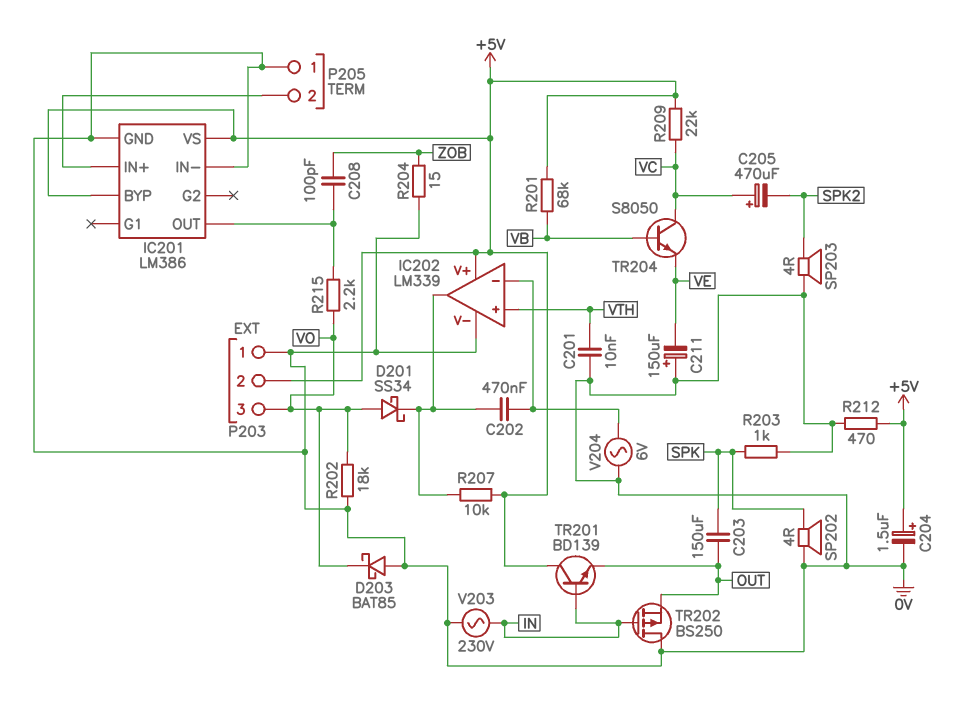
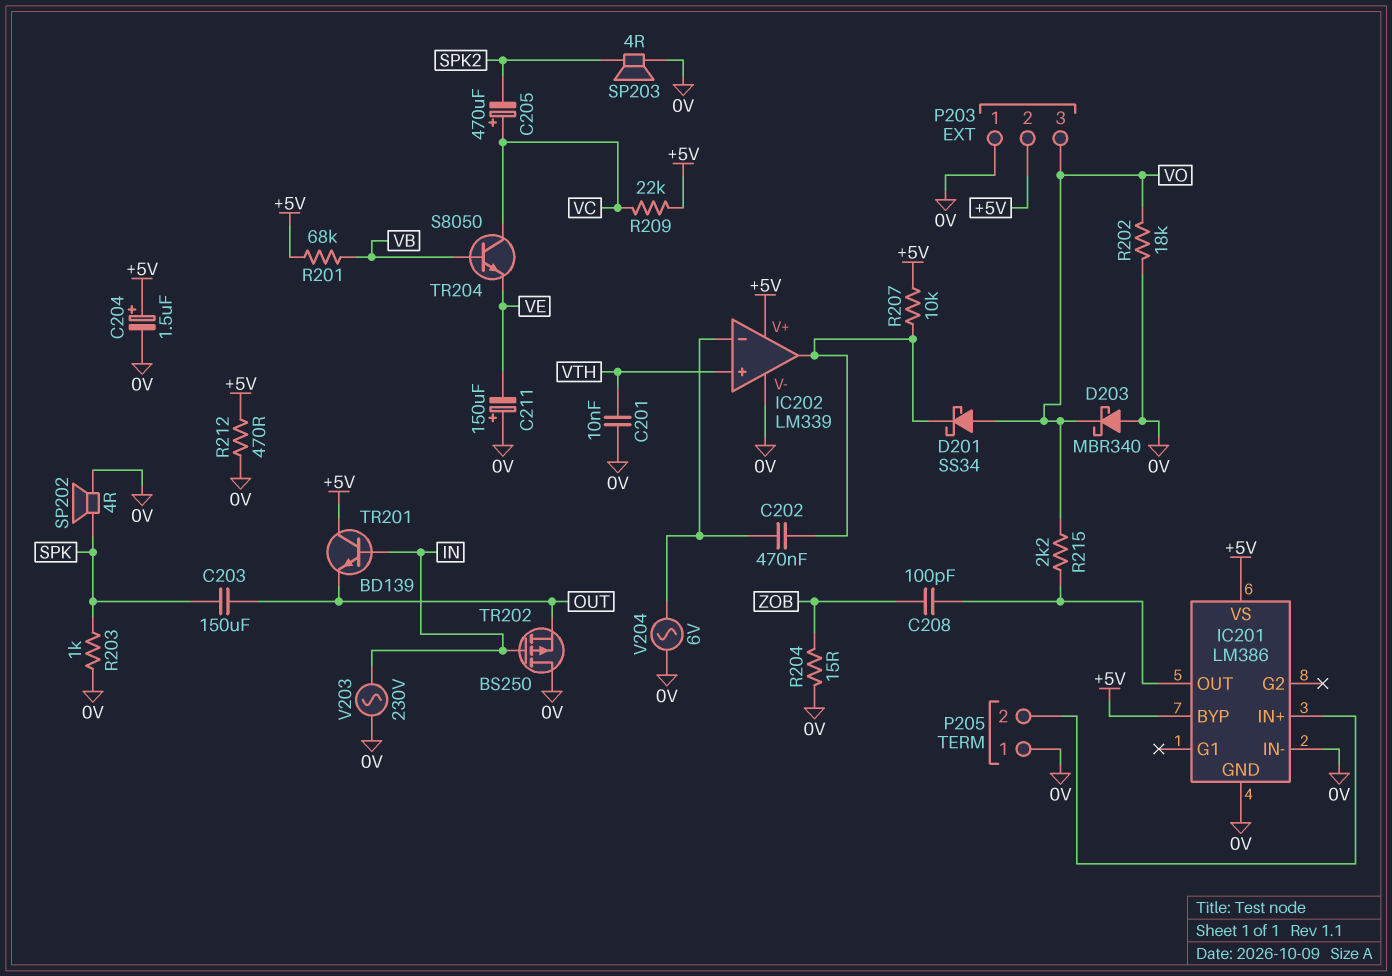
D203: schottky BAT85 (A 0V, K VO) -> schottky MBR340 (A 0V, K VO)

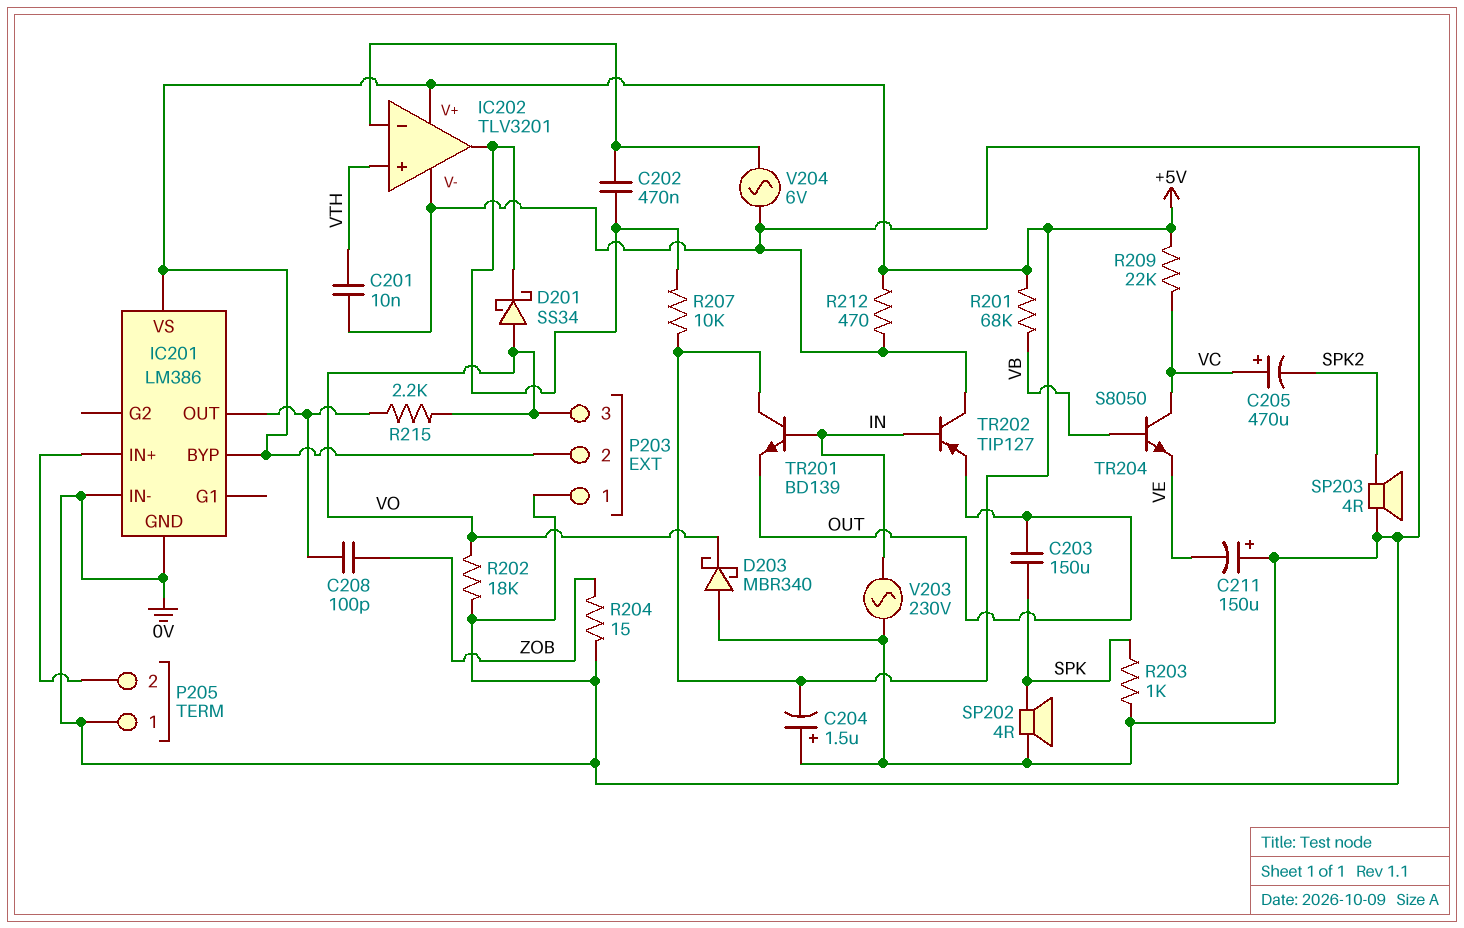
C204: 1.5uF (plus +5V, minus 0V) -> 1.5uF (plus 0V, minus +5V)
IC202: LM339 -> TLV3201
TR202: PMOS BS250 (G IN, D 0V, S OUT) -> PNP TIP127 (B IN, C 0V, E OUT)

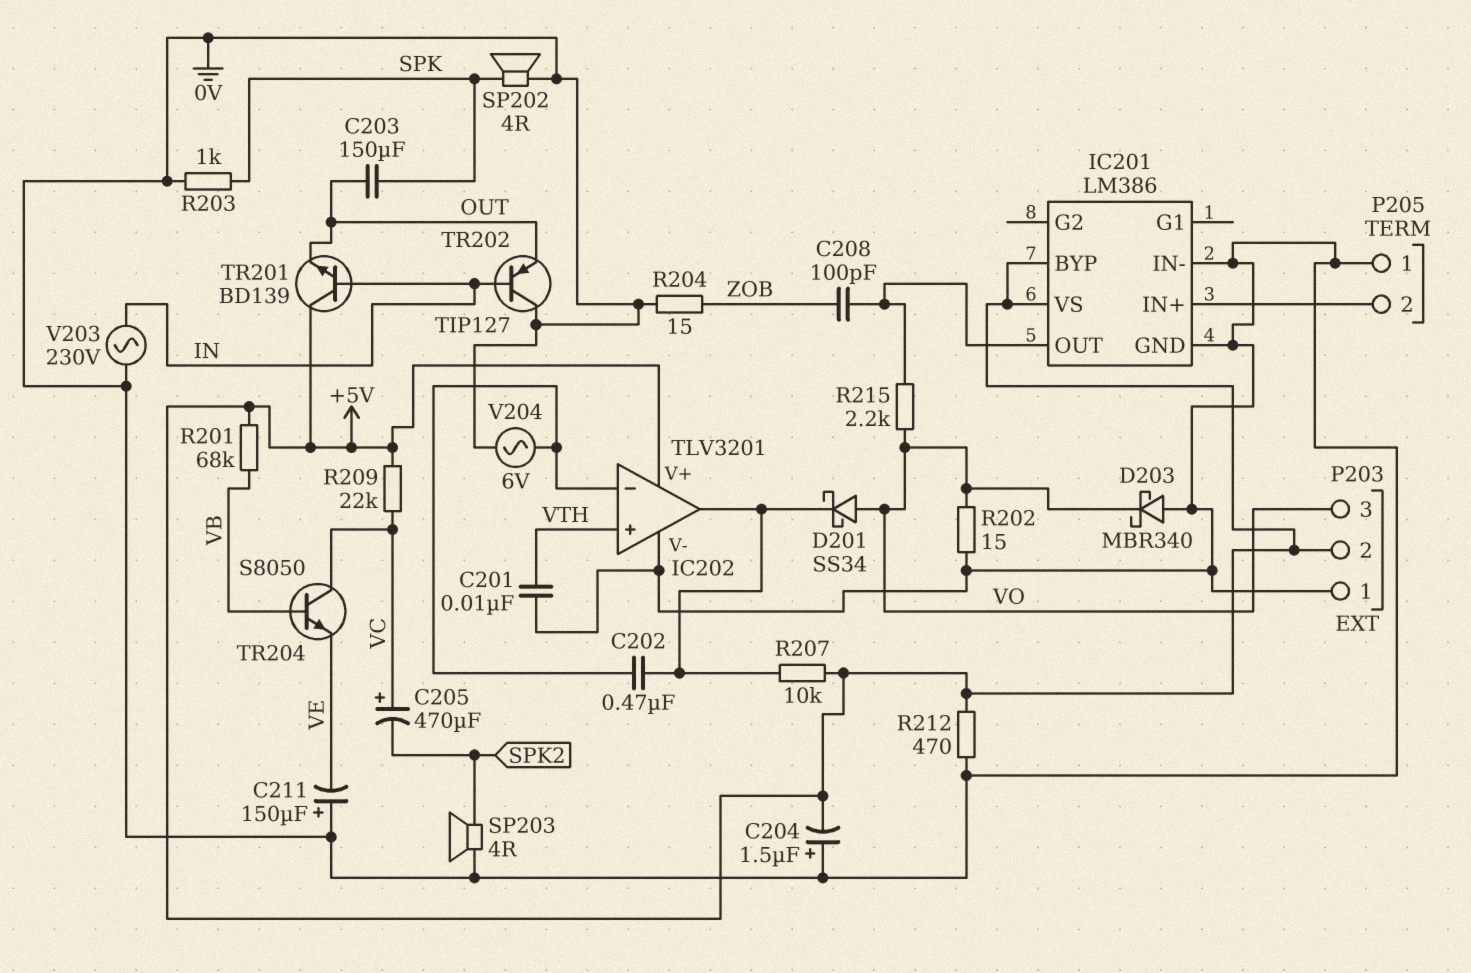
R202: 18k (0V, VO) -> 15 (0V, VO)

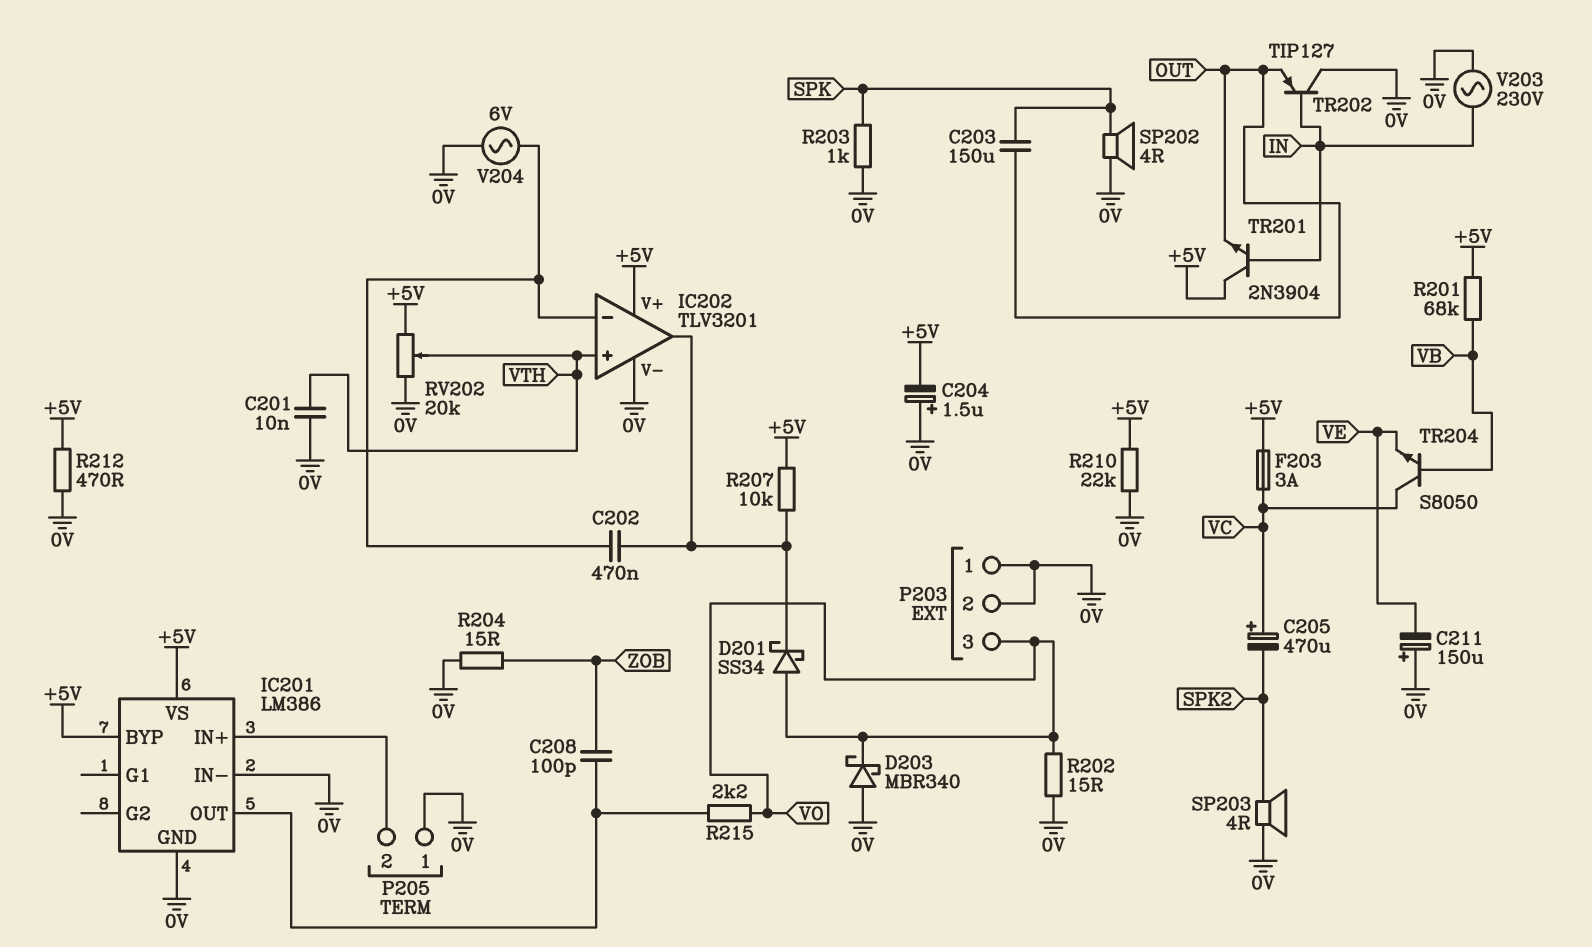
F203: none -> 3A (+5V, VC)
P203 pin 2: +5V -> 0V
R209: 22k (+5V, VC) -> none
R210: none -> 22k (+5V, 0V)
RV202: none -> 20k (+5V, 0V, wiper VTH)
TR201: NPN BD139 (B IN, C +5V, E OUT) -> NPN 2N3904 (B IN, C +5V, E OUT)

